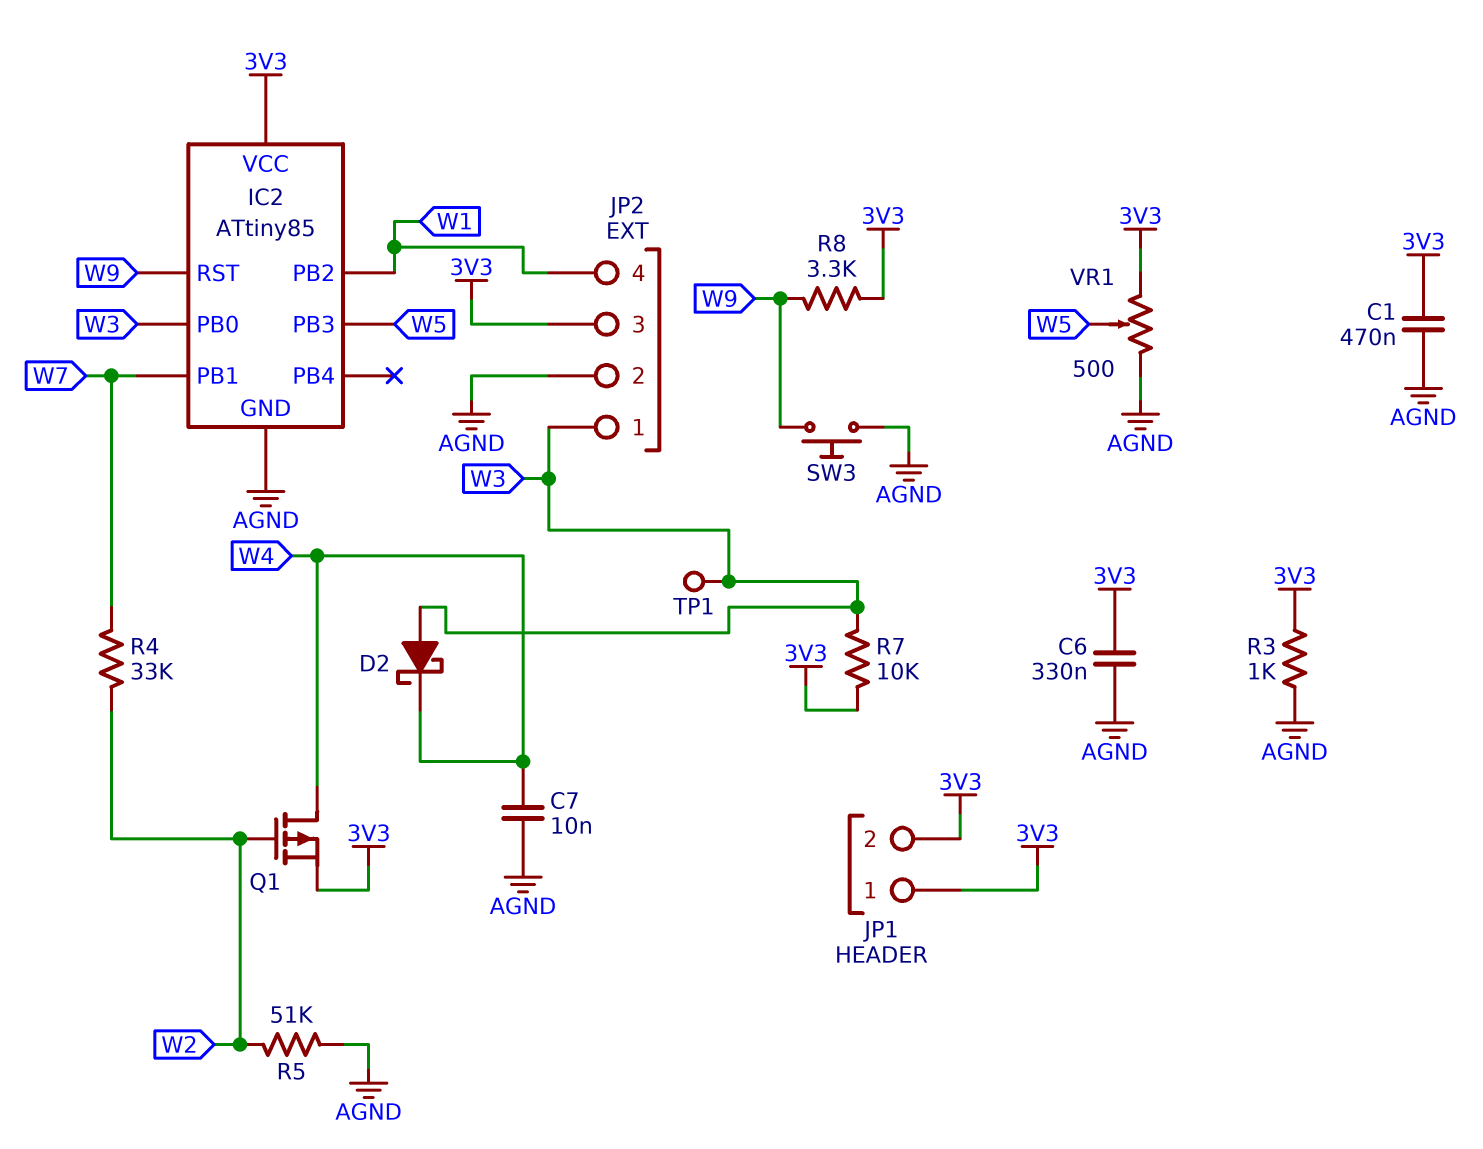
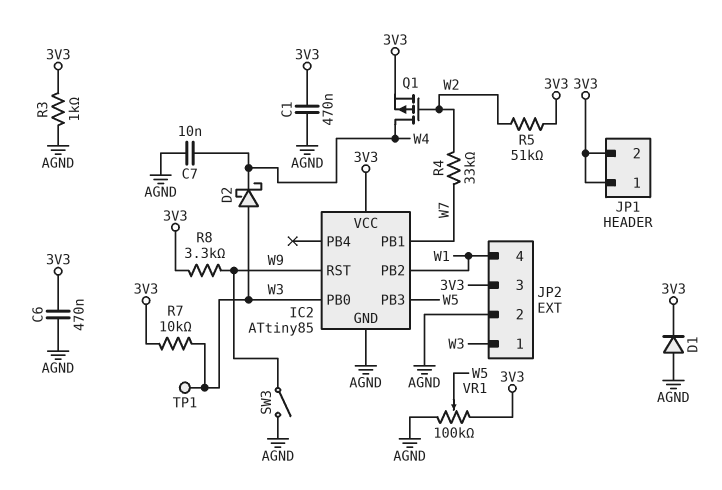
C6: 330nF (3V3, AGND) -> 470nF (3V3, AGND)
D1: none -> diode (A AGND, K 3V3)
R5: 51k (AGND, W2) -> 51k (3V3, W2)
SW3: button (AGND, W9) -> switch (AGND, W9)
VR1: 500 (3V3, AGND, wiper W5) -> 100k (3V3, AGND, wiper W5)

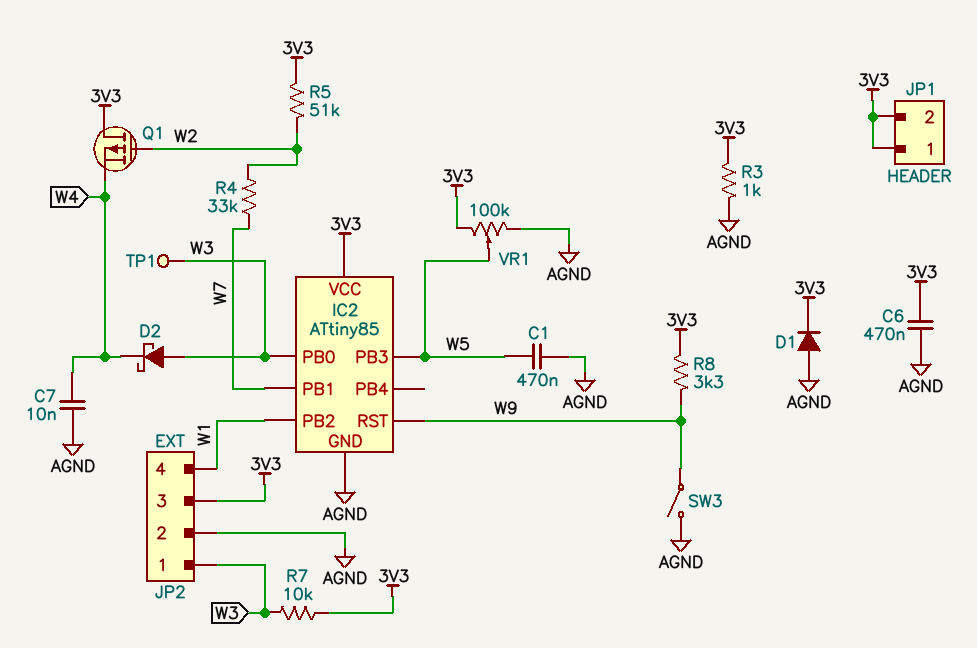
C1: 470nF (3V3, AGND) -> 470nF (AGND, W5)
Q1: PMOS (G W2, D W4, S 3V3) -> PMOS (G W2, D 3V3, S W4)

